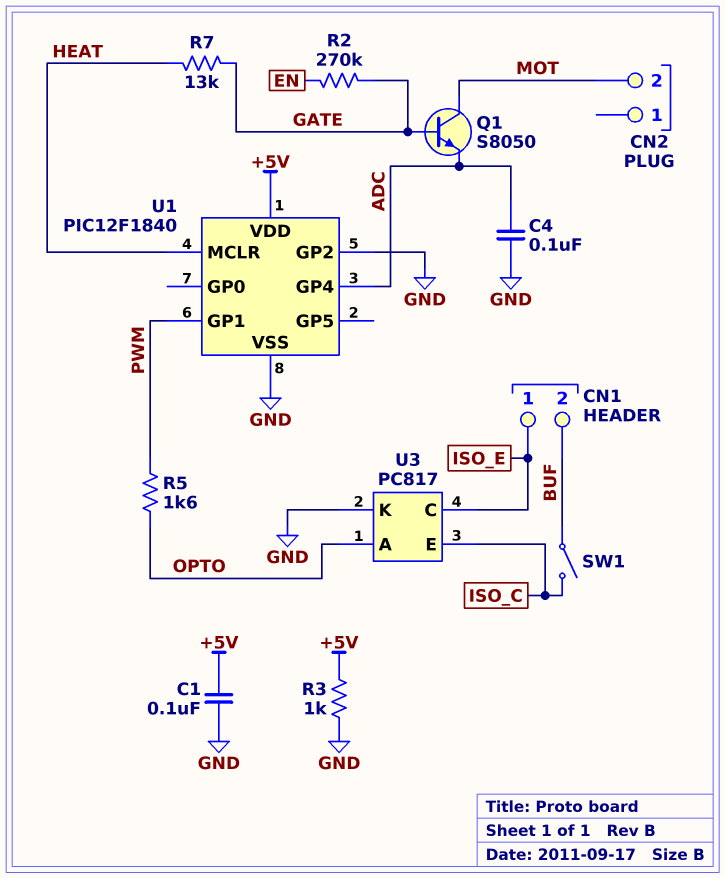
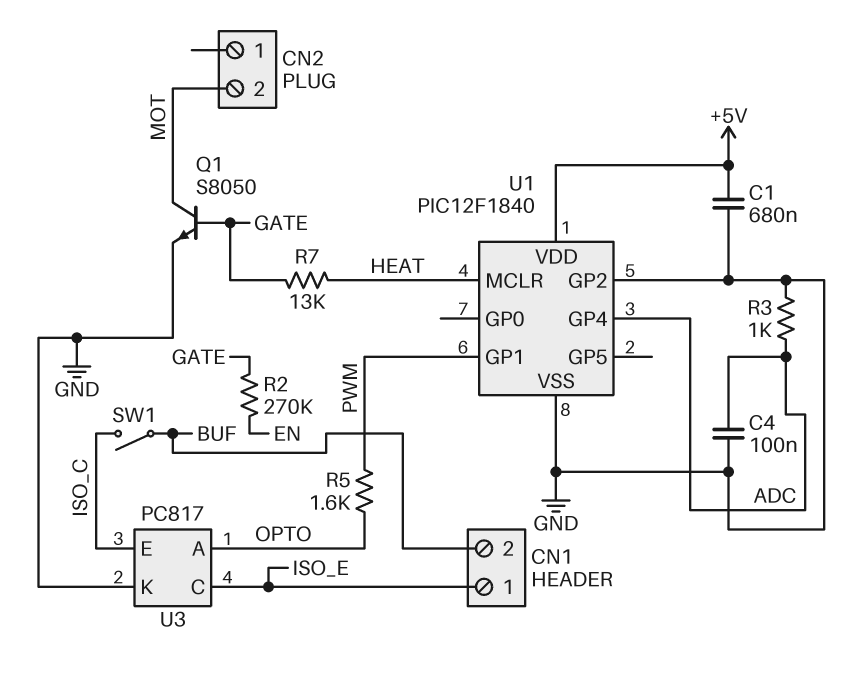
C1: 100nF (+5V, GND) -> 680nF (+5V, GND)
Q1: NPN S8050 (B GATE, C MOT, E ADC) -> NPN S8050 (B GATE, C MOT, E GND)
R3: 1k (+5V, GND) -> 1k (ADC, GND)

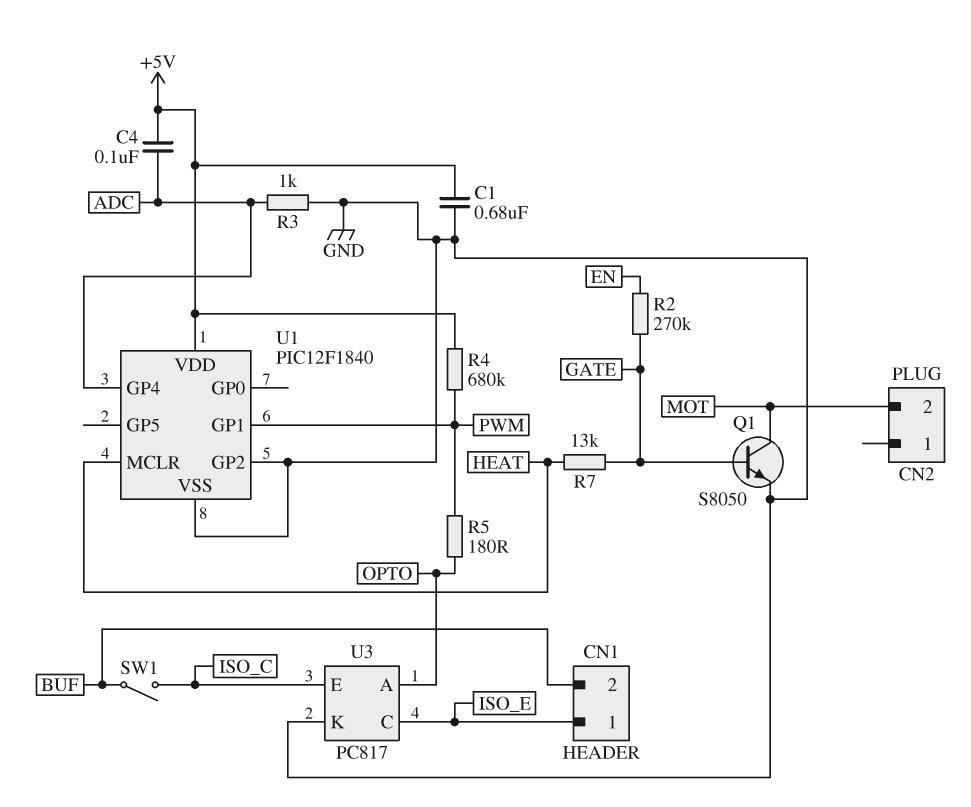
C4: 100nF (ADC, GND) -> 100nF (+5V, ADC)
R4: none -> 680k (+5V, PWM)
R5: 1.6k (OPTO, PWM) -> 180 (OPTO, PWM)

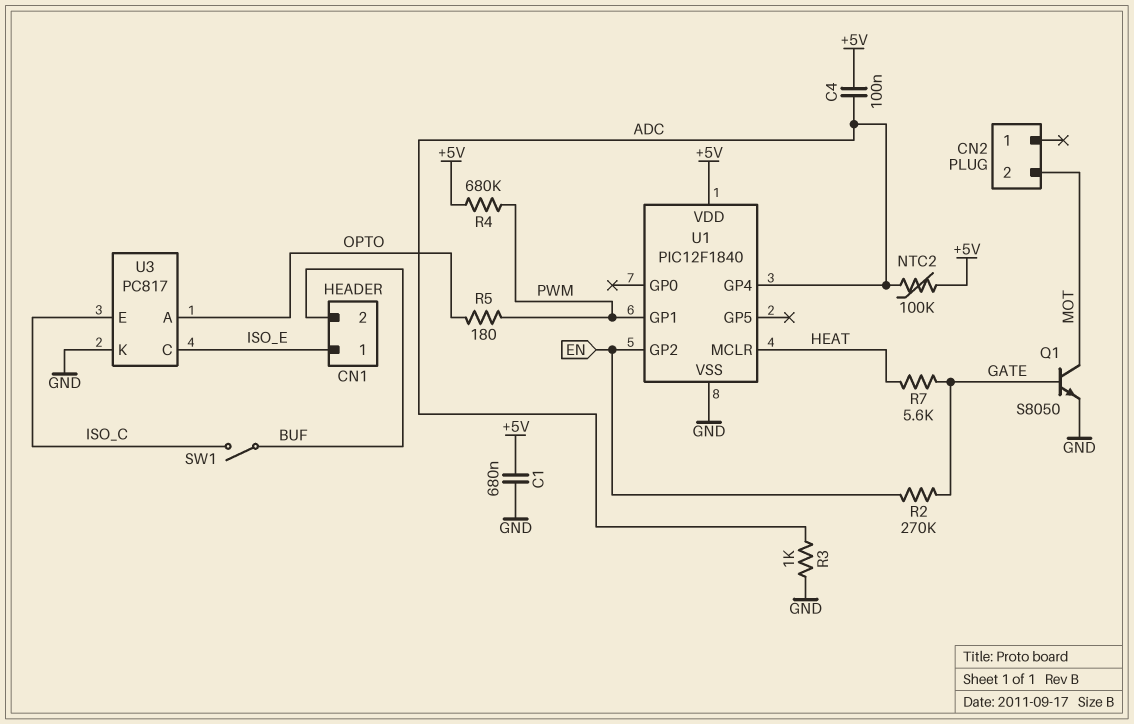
NTC2: none -> 100k (+5V, ADC)
R7: 13k (GATE, HEAT) -> 5.6k (GATE, HEAT)
U1 pin GP2: GND -> EN

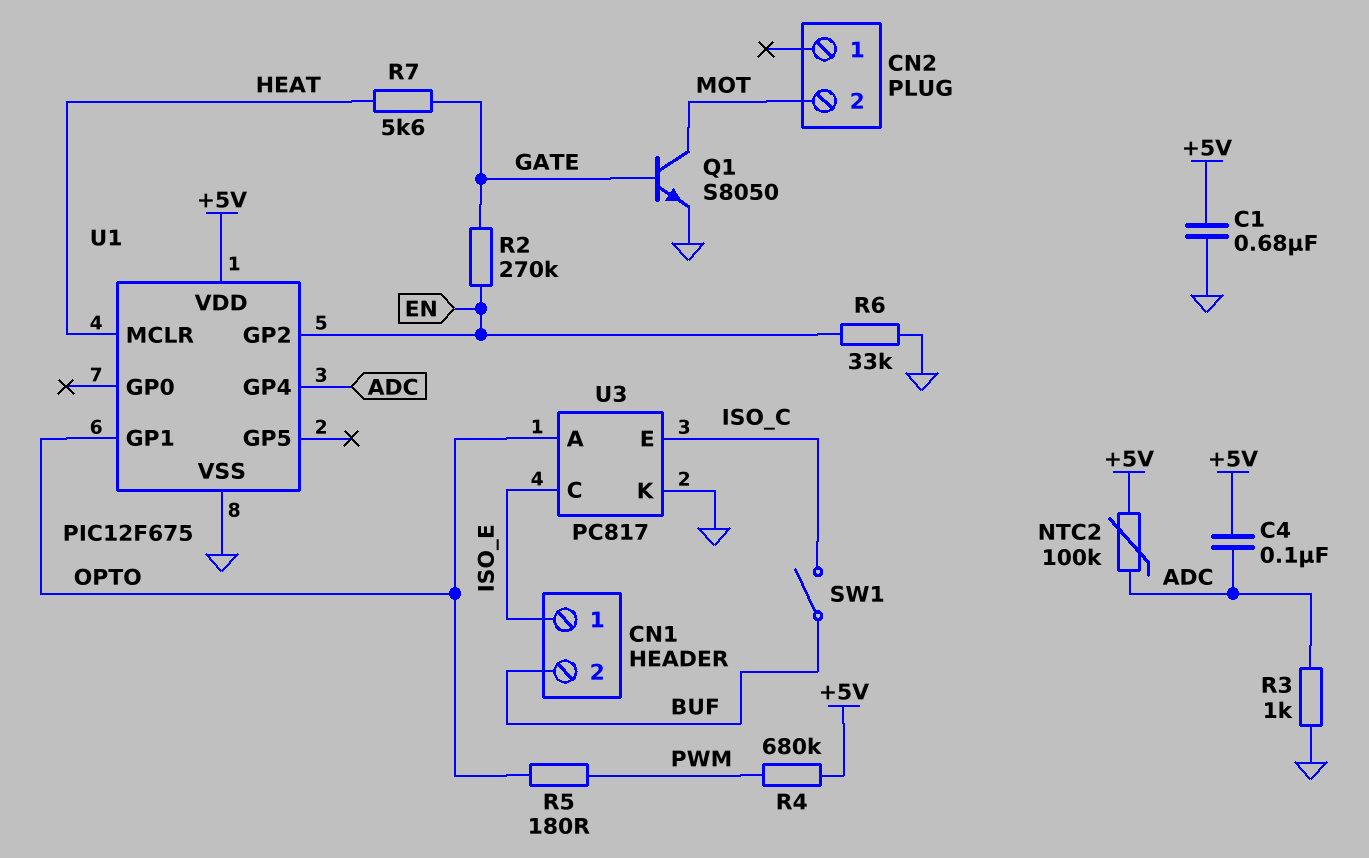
R6: none -> 33k (EN, GND)
U1: PIC12F1840 -> PIC12F675
U1 pin GP1: PWM -> OPTO

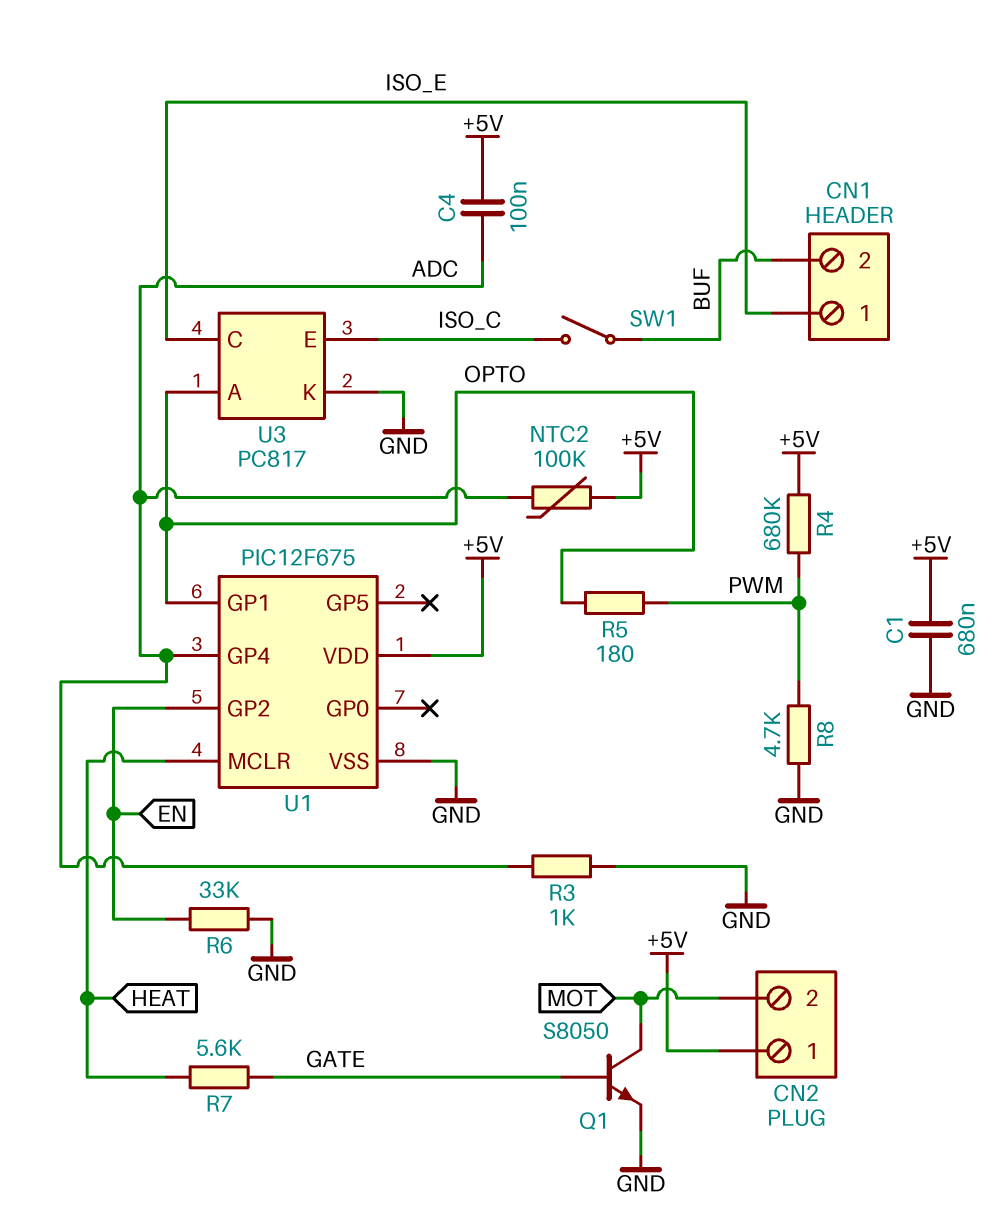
CN2 pin 1: none -> +5V
R2: 270k (EN, GATE) -> none
R8: none -> 4.7k (GND, PWM)

